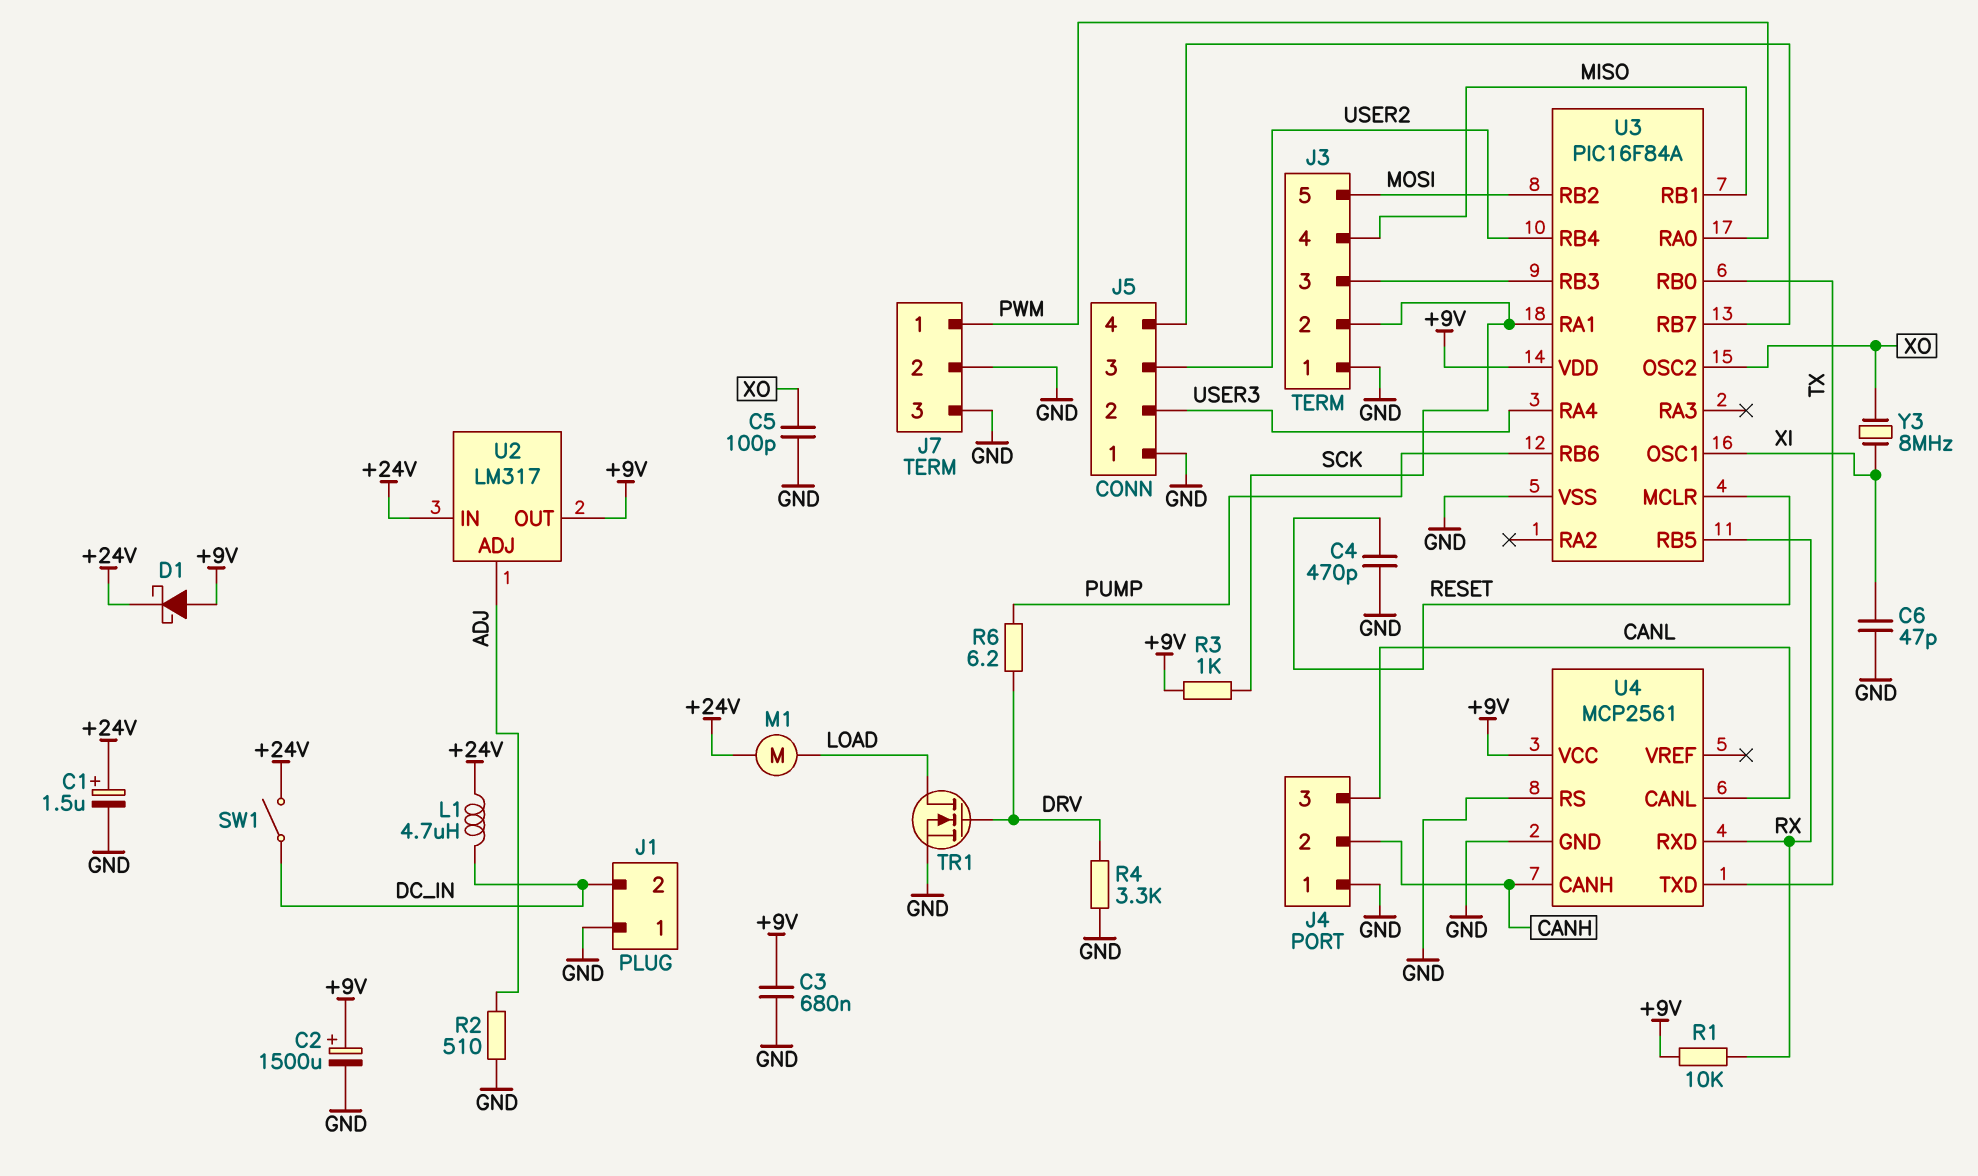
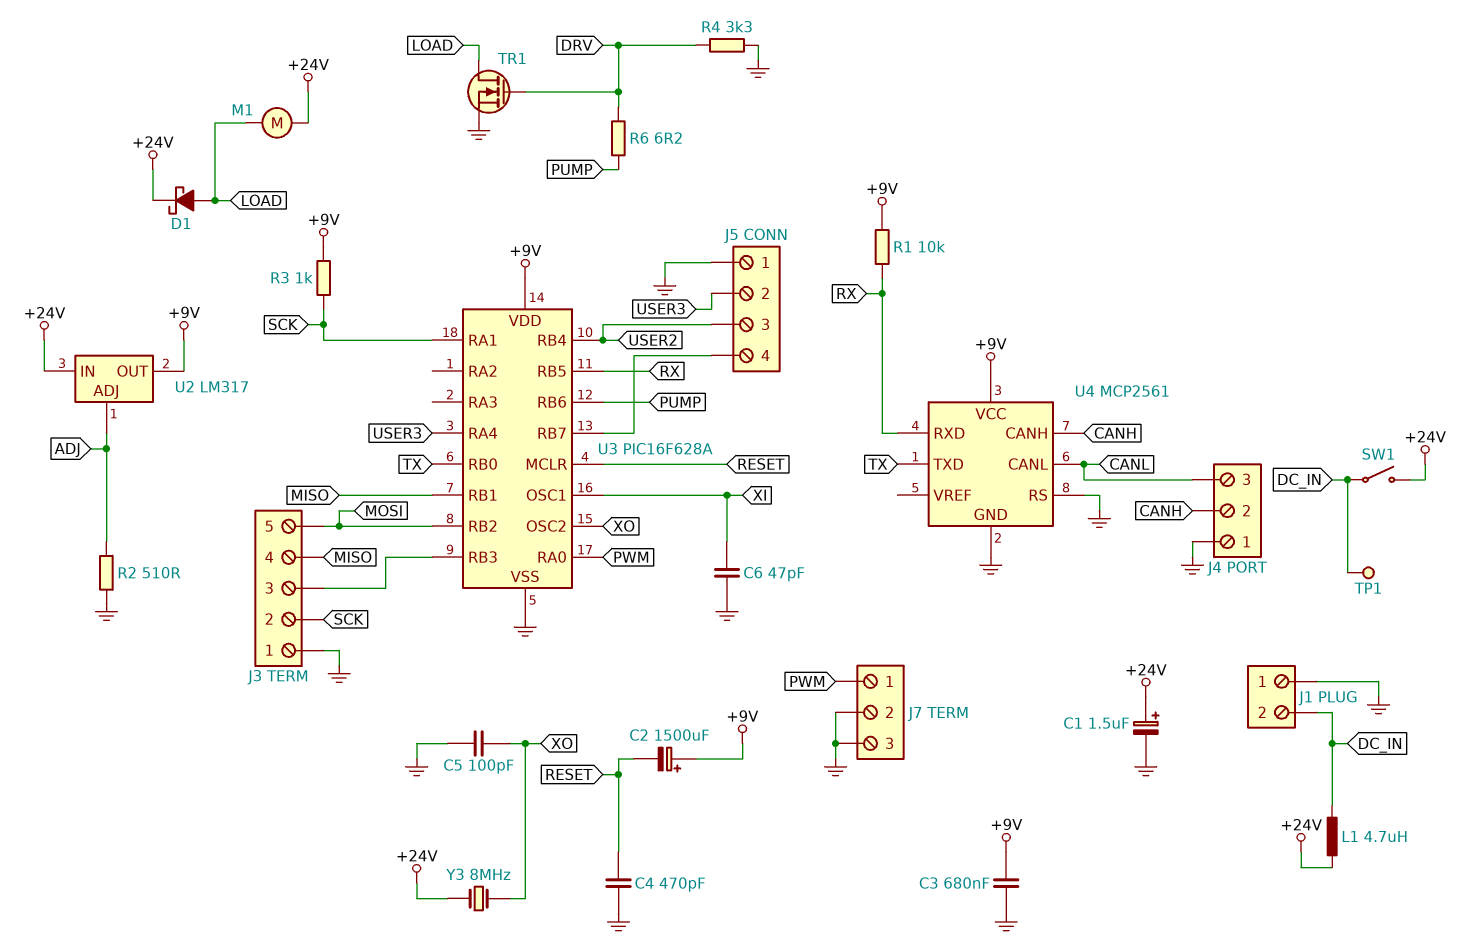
C2: 1500uF (plus +9V, minus GND) -> 1500uF (plus +9V, minus RESET)
D1: schottky (A +9V, K +24V) -> schottky (A LOAD, K +24V)
TP1: none -> test point (DC_IN)
U3: PIC16F84A -> PIC16F628A
Y3: 8MHz (XI, XO) -> 8MHz (+24V, XO)

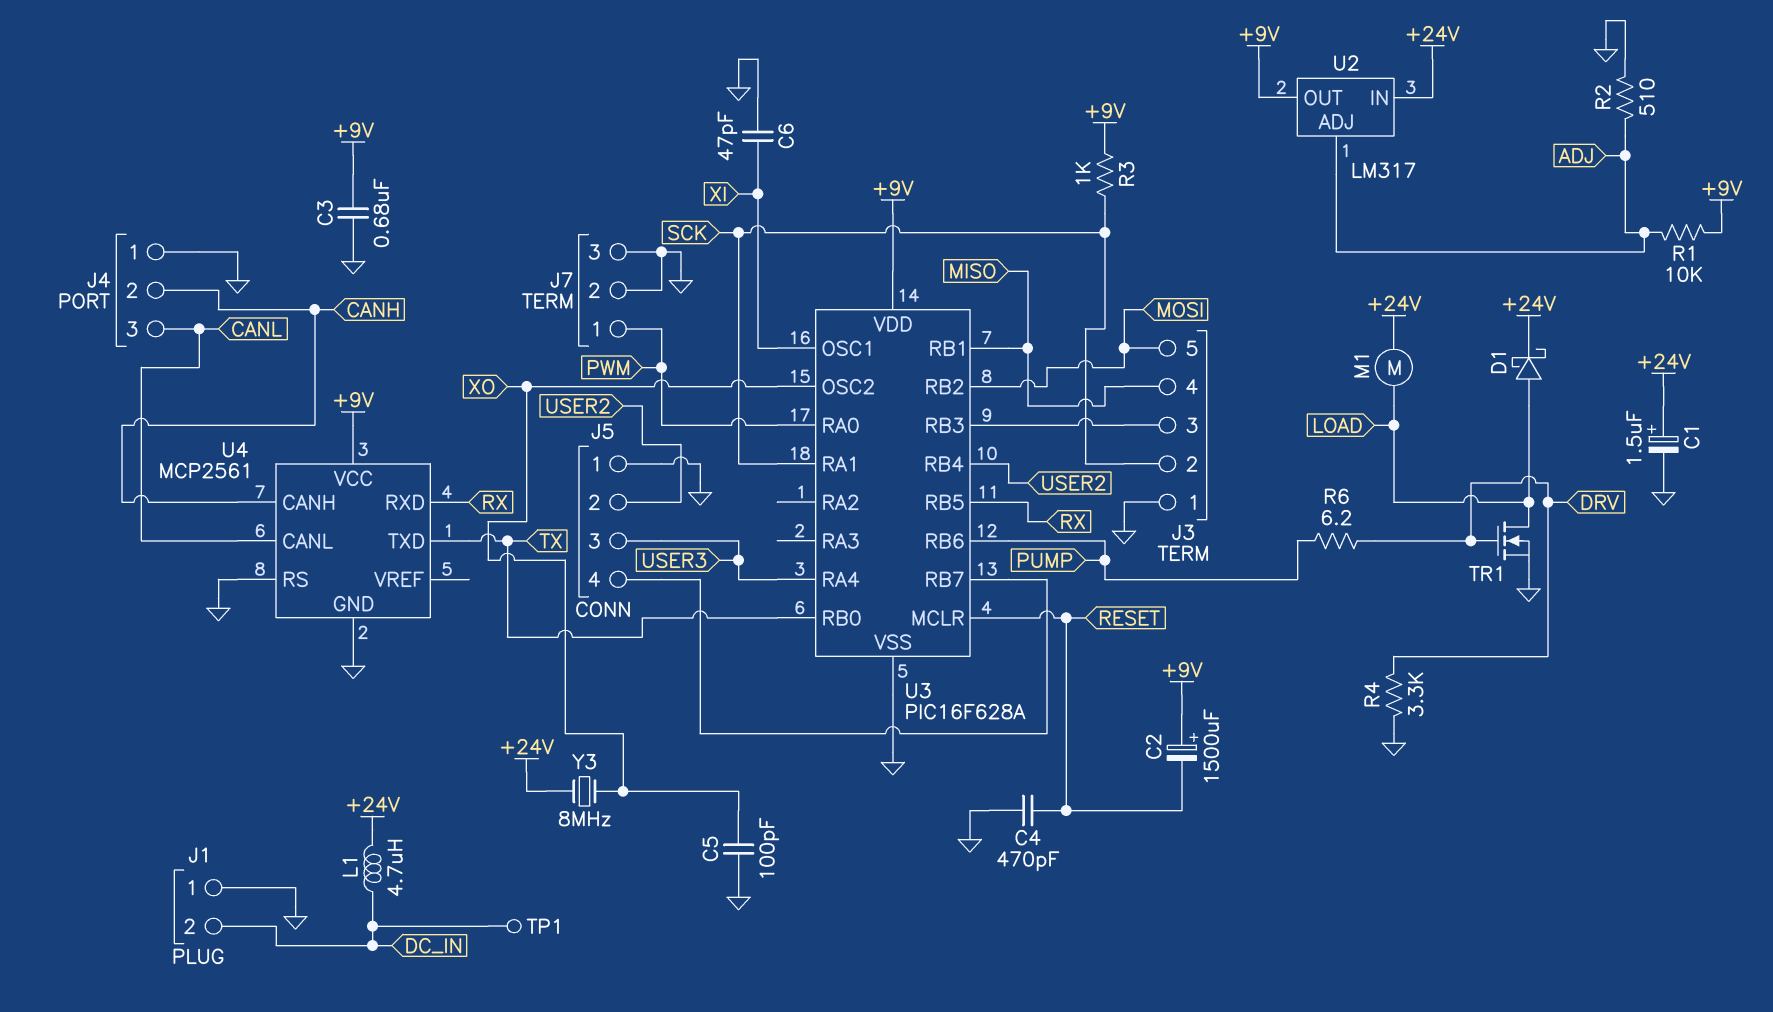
J5 pin 2: USER3 -> USER2
J5 pin 3: USER2 -> USER3
R1: 10k (+9V, RX) -> 10k (+9V, ADJ)
SW1: switch (+24V, DC_IN) -> none

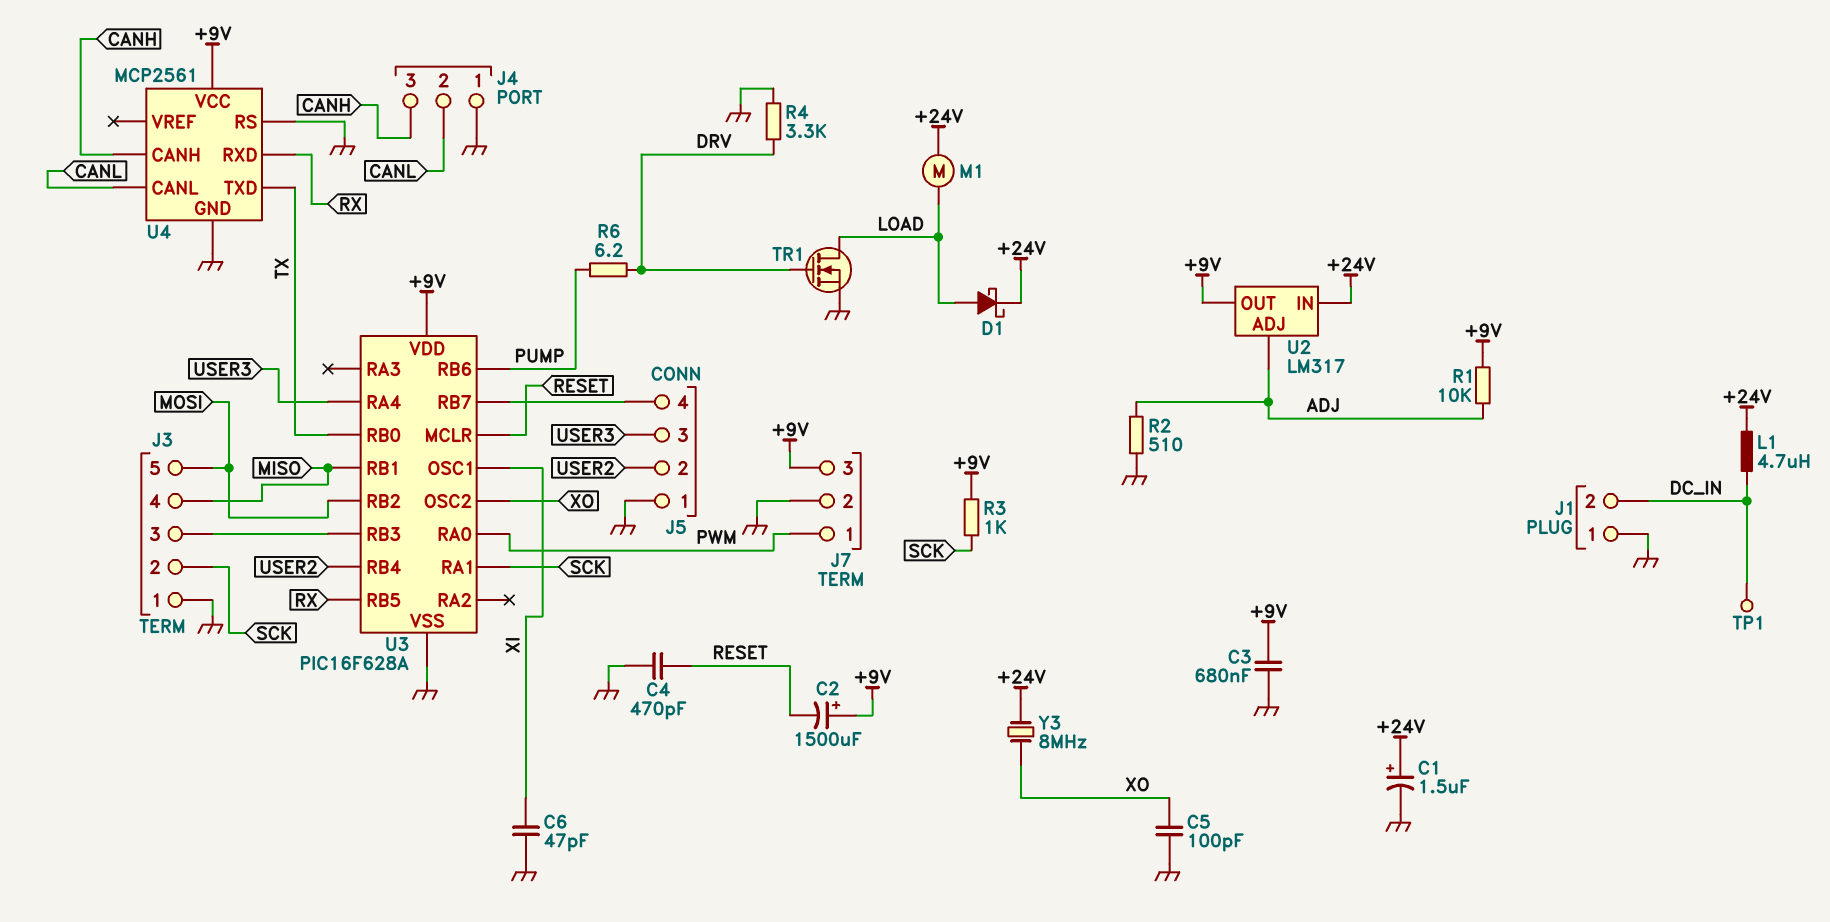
J4 pin 2: CANH -> CANL
J4 pin 3: CANL -> CANH
J7 pin 3: GND -> +9V

